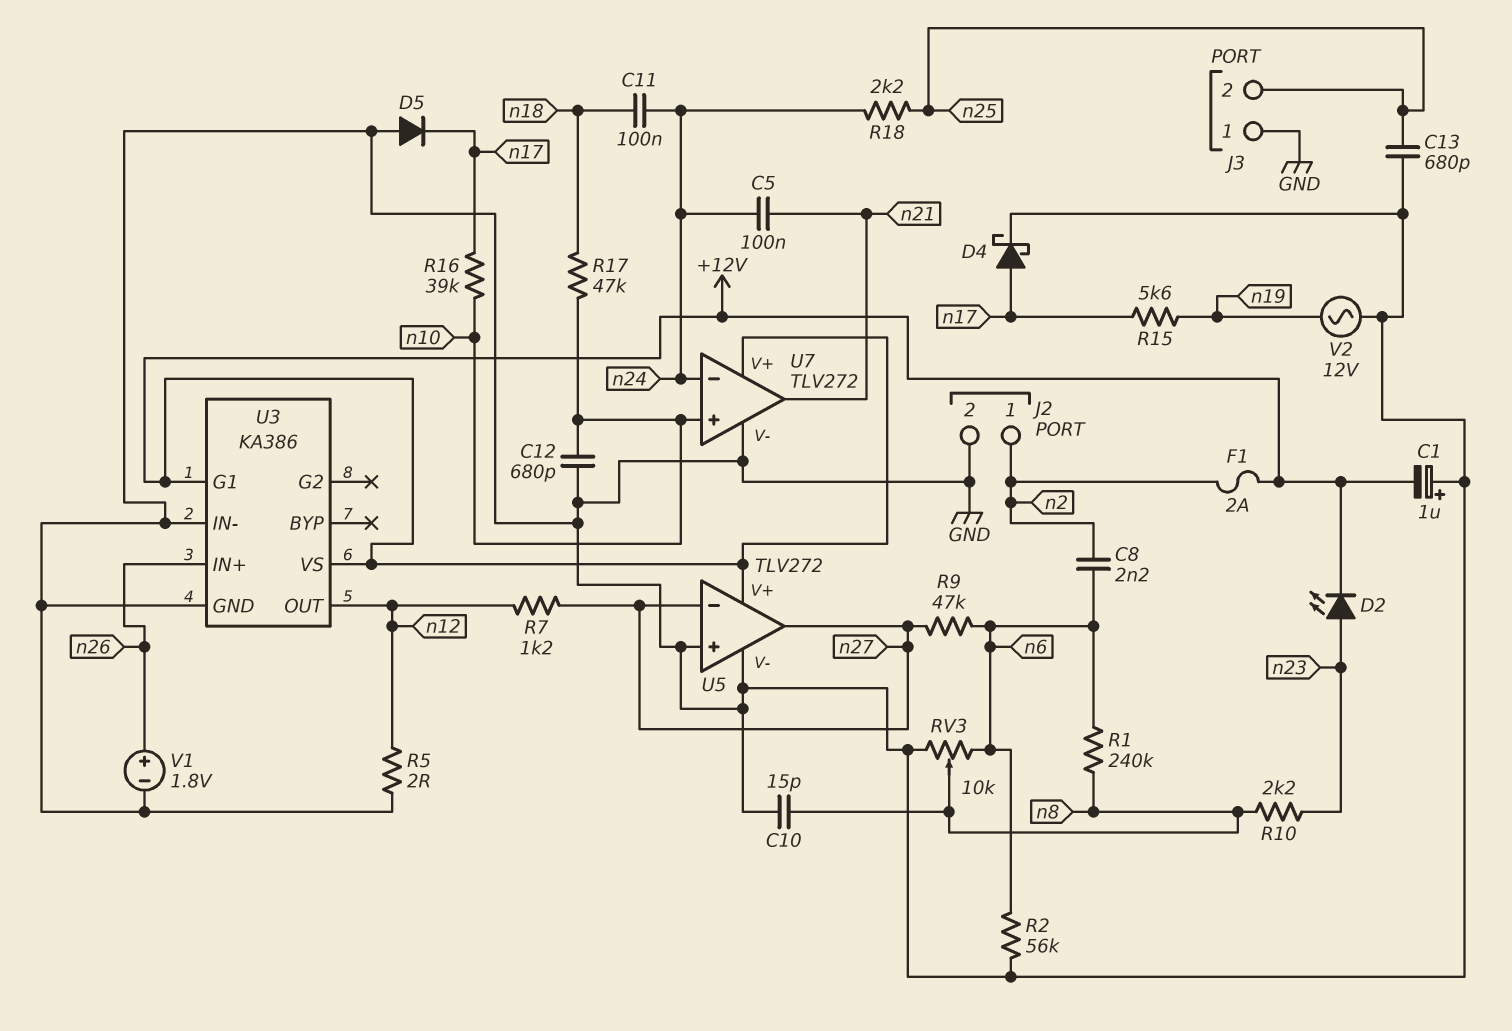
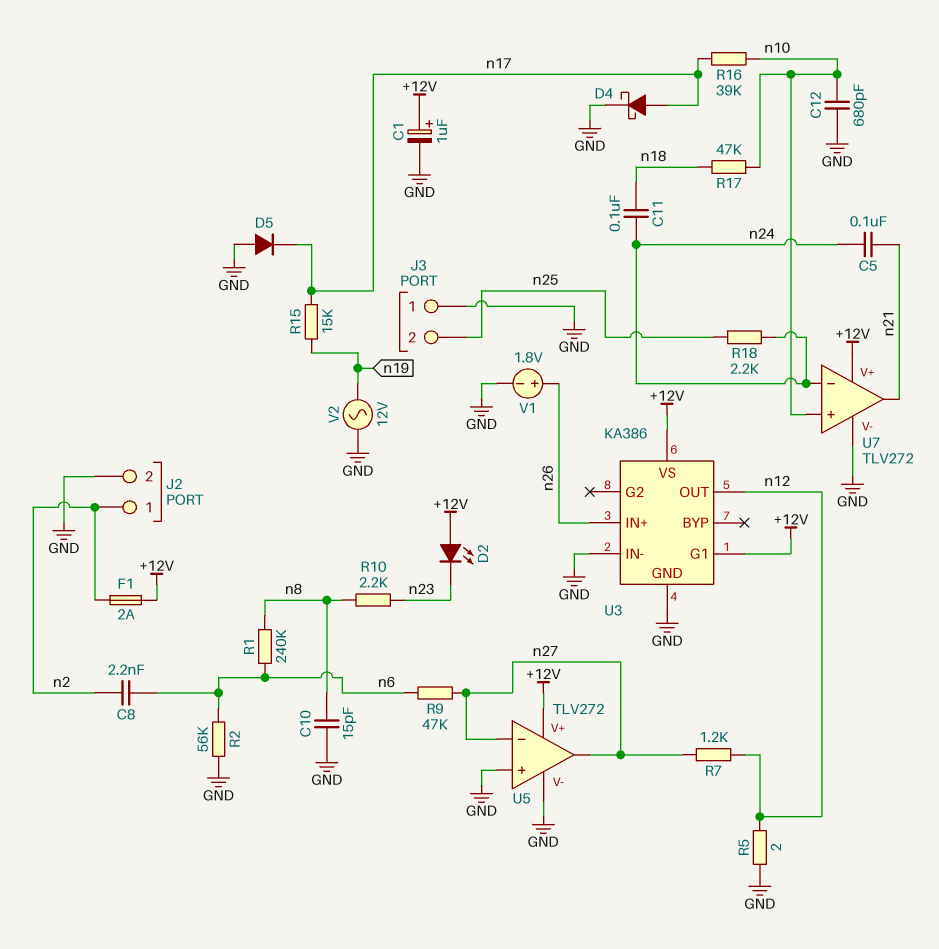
C1: 1uF (plus GND, minus +12V) -> 1uF (plus +12V, minus GND)
C13: 680pF (GND, n25) -> none
D2: LED (A n23, K +12V) -> LED (A +12V, K n23)
R15: 5.6k (n17, n19) -> 15k (n17, n19)
RV3: 10k (GND, n6, wiper n8) -> none

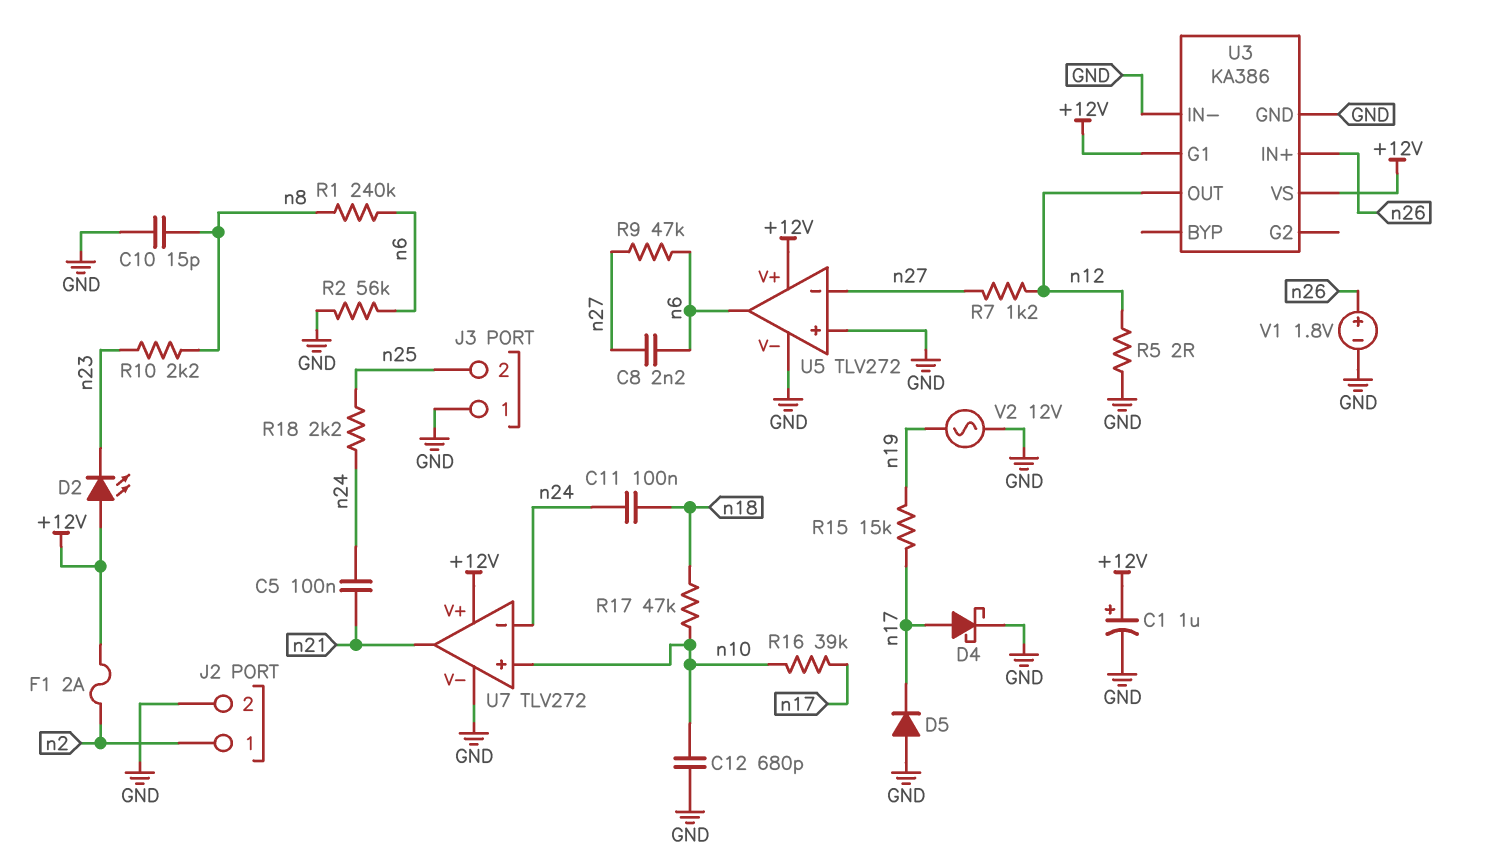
C8: 2.2nF (n2, n6) -> 2.2nF (n6, n27)
U5 pin out: n27 -> n6

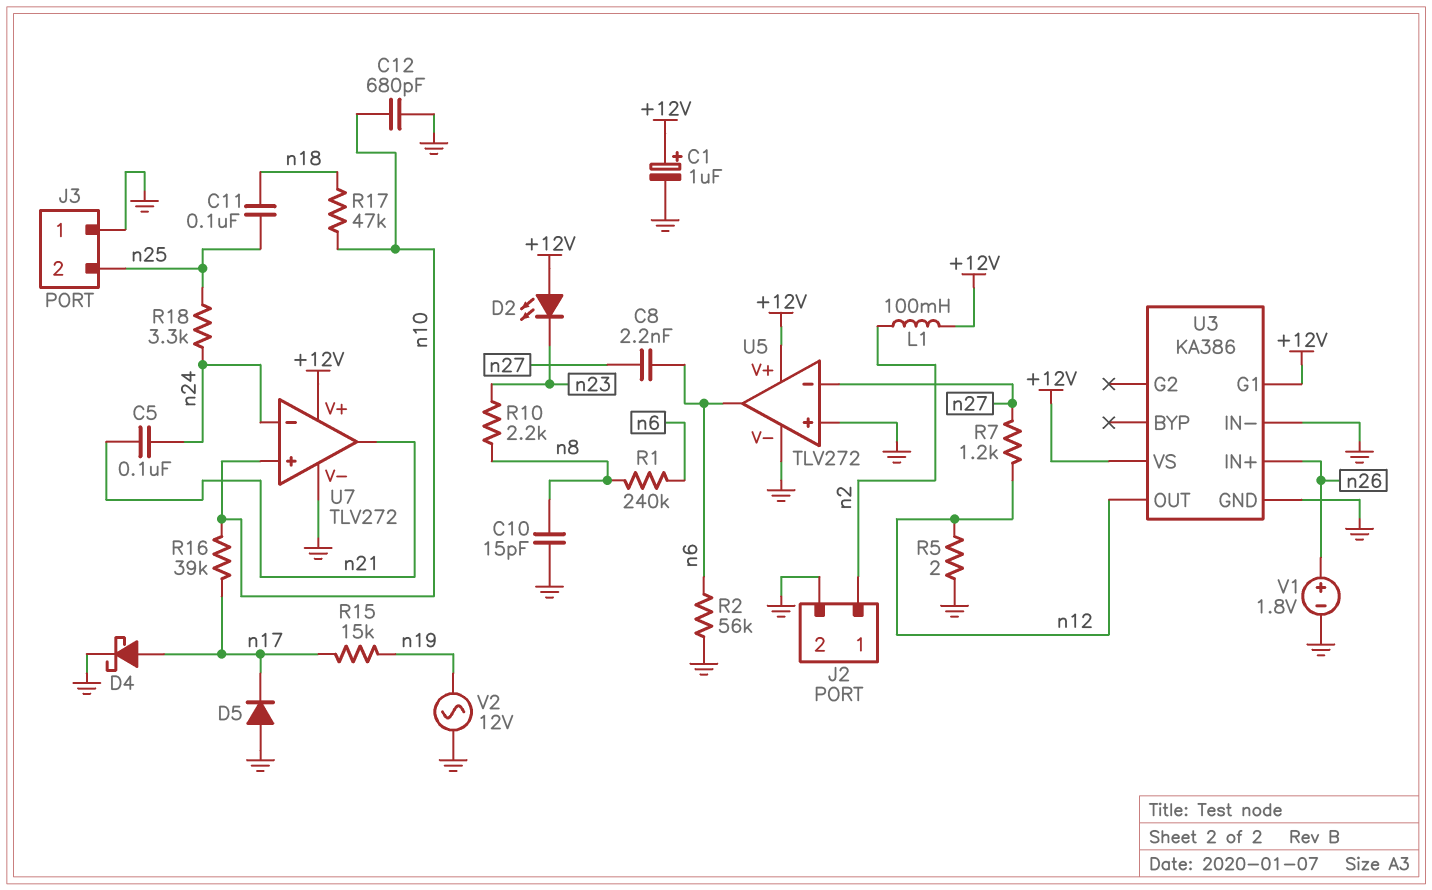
C11: 100nF (n18, n24) -> 100nF (n18, n25)
F1: 2A (+12V, n2) -> none
L1: none -> 100mH (+12V, n2)
R9: 47k (n6, n27) -> none
R18: 2.2k (n24, n25) -> 3.3k (n24, n25)

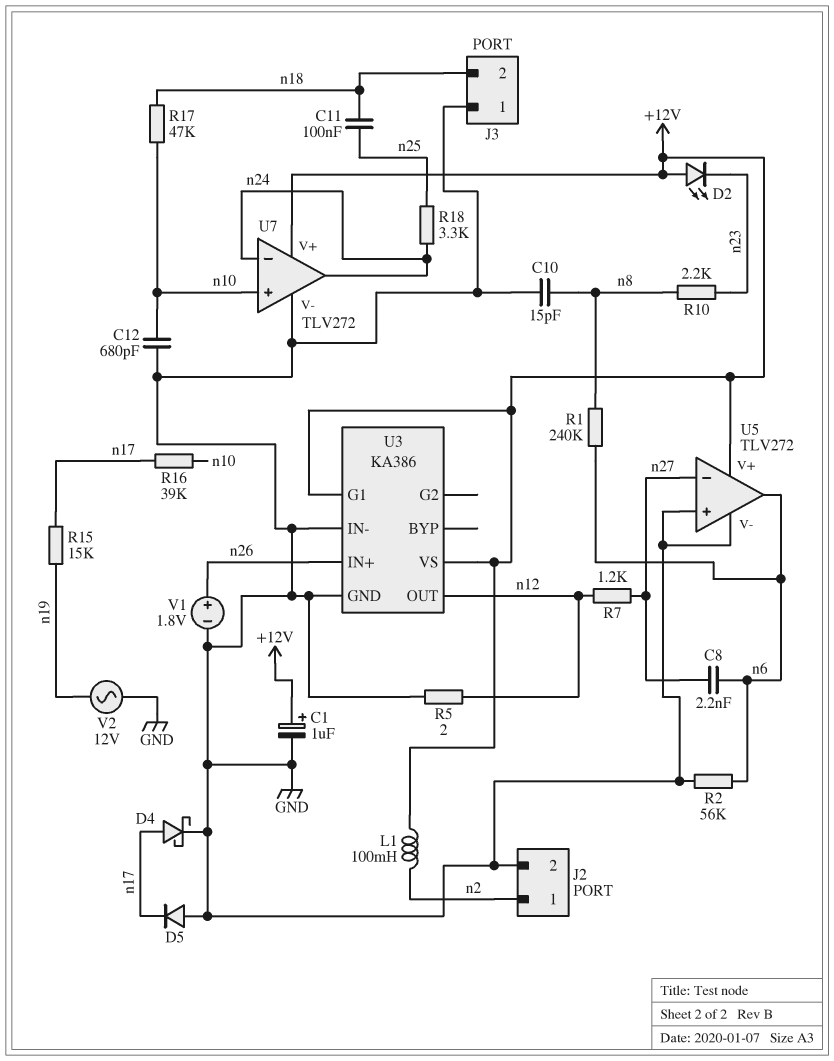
C5: 100nF (n21, n24) -> none
J3 pin 2: n25 -> n18
U7 pin out: n21 -> n24

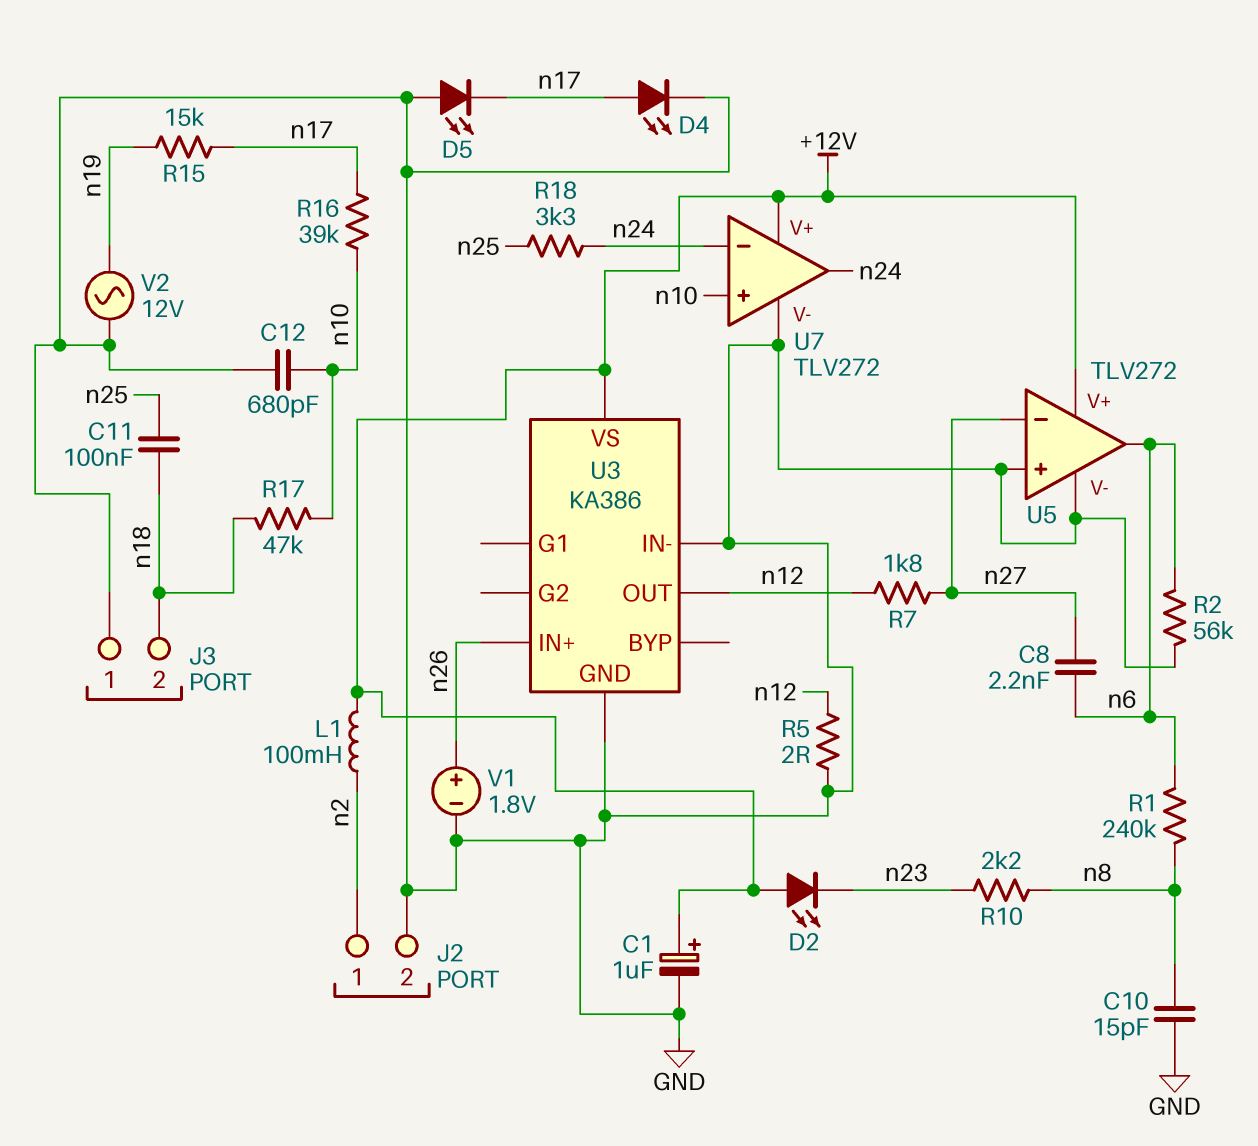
D4: schottky (A n17, K GND) -> LED (A n17, K GND)
D5: diode (A GND, K n17) -> LED (A GND, K n17)
R7: 1.2k (n12, n27) -> 1.8k (n12, n27)
U3 pin G1: +12V -> none

